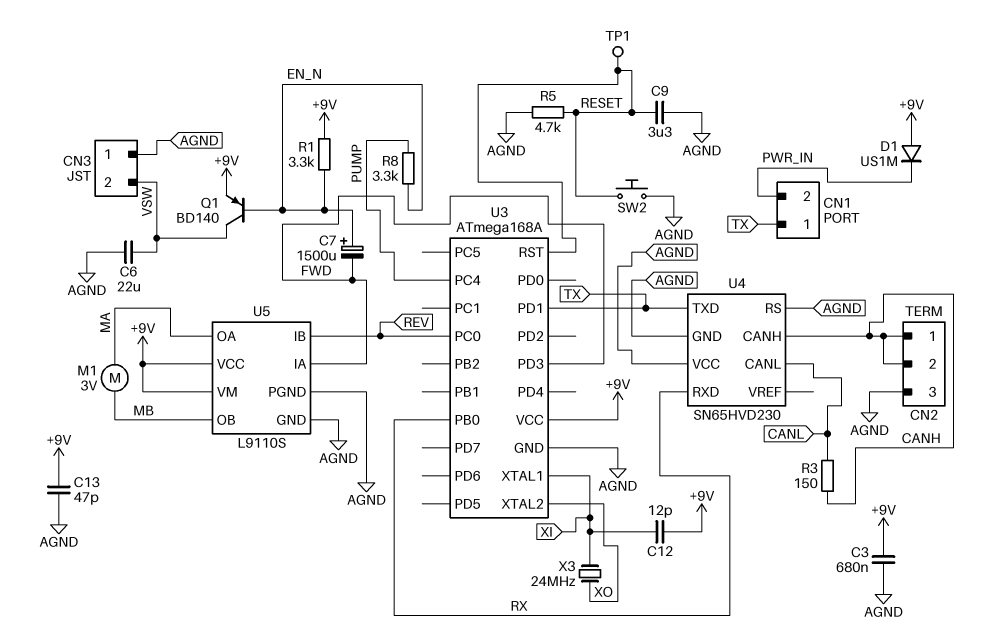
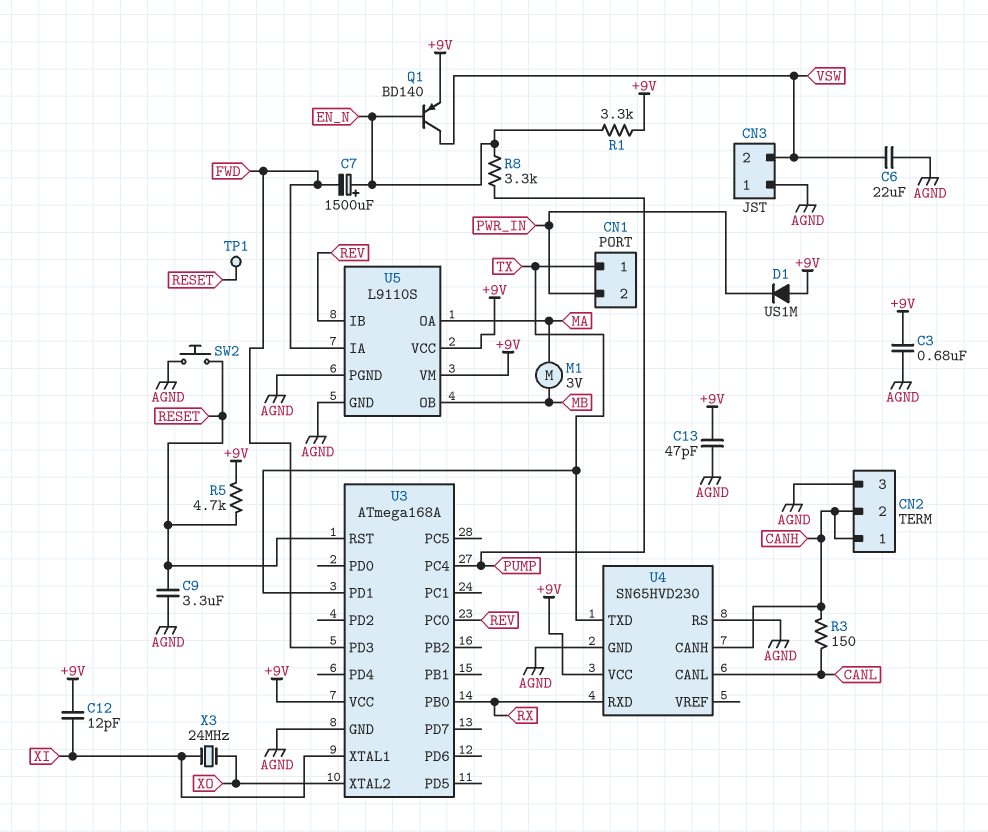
R5: 4.7k (AGND, RESET) -> 4.7k (+9V, RESET)
U4 pin VCC: AGND -> +9V

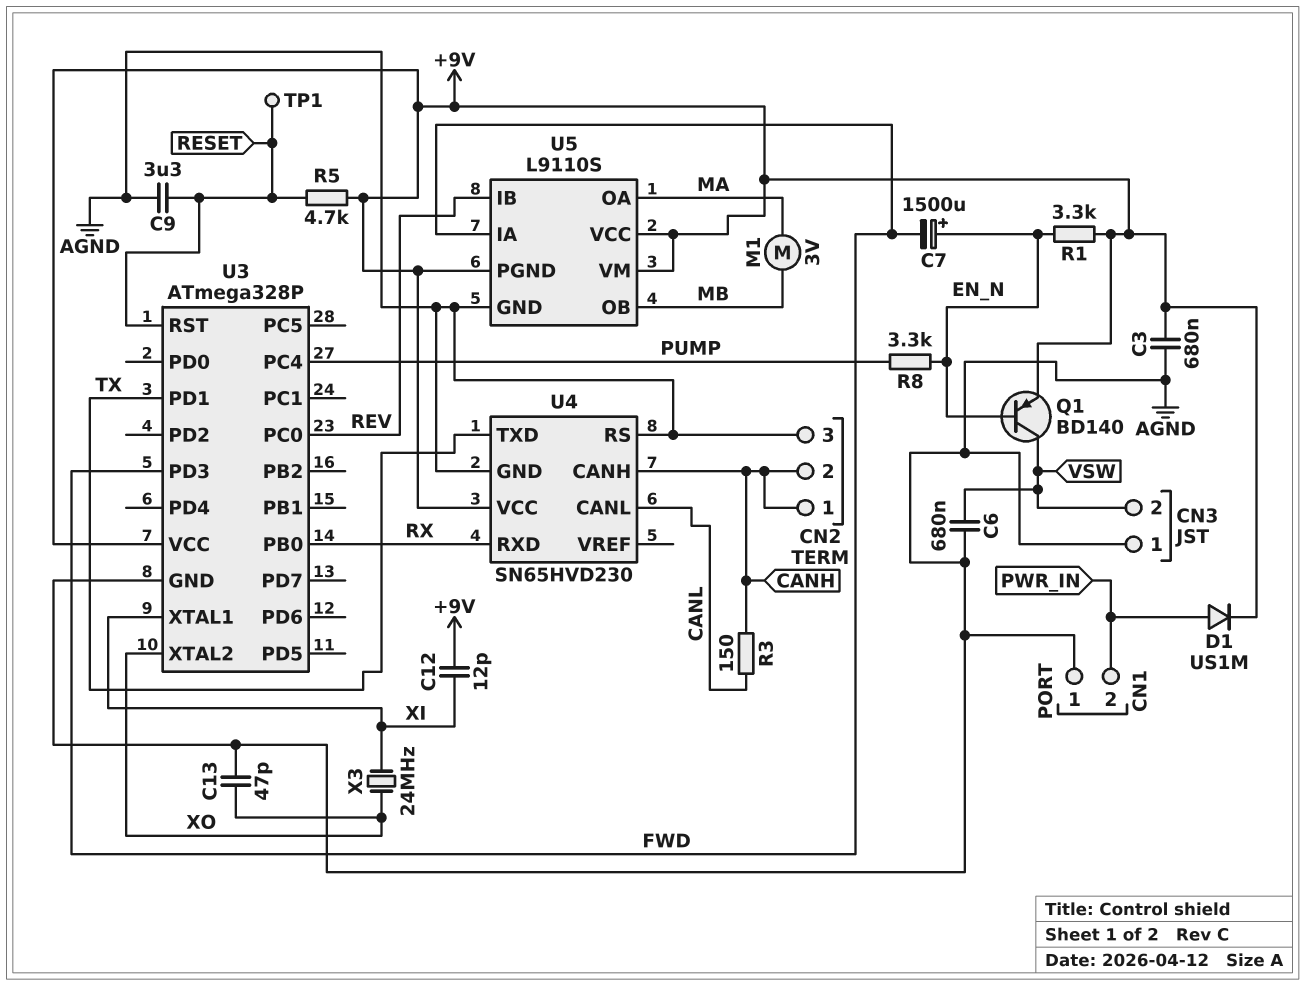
C6: 22uF (AGND, VSW) -> 680nF (AGND, VSW)
C13: 47pF (+9V, AGND) -> 47pF (AGND, XO)
CN1 pin 1: TX -> AGND
D1: diode US1M (A +9V, K PWR_IN) -> diode US1M (A PWR_IN, K +9V)
SW2: button (AGND, RESET) -> none
U3: ATmega168A -> ATmega328P
U5 pin PGND: AGND -> +9V

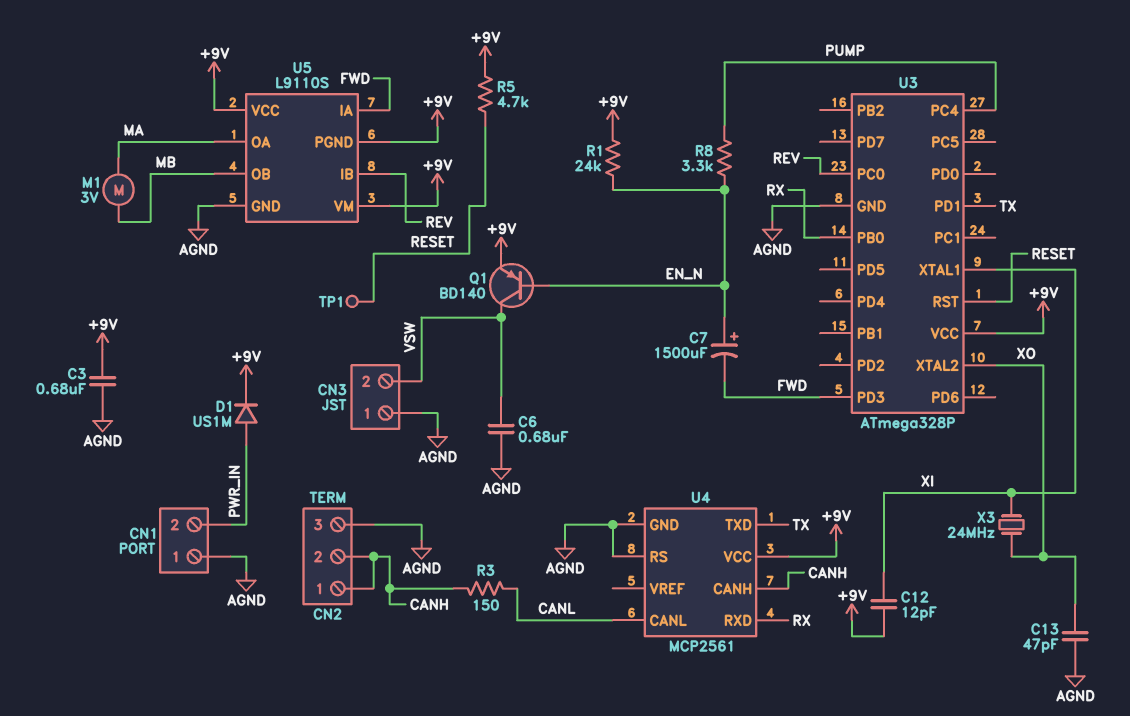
C9: 3.3uF (AGND, RESET) -> none
R1: 3.3k (+9V, EN_N) -> 24k (+9V, EN_N)
U4: SN65HVD230 -> MCP2561

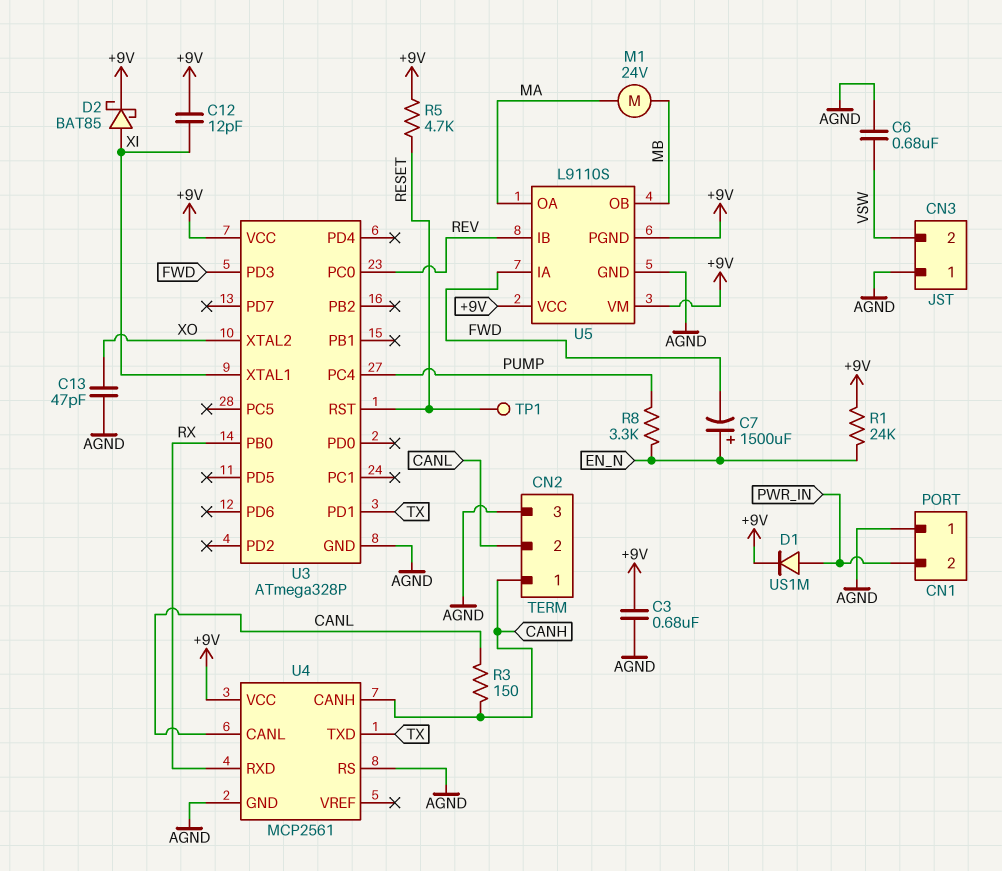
CN2 pin 2: CANH -> CANL
D2: none -> schottky BAT85 (A XI, K +9V)
M1: motor 3V (MA, MB) -> motor 24V (MA, MB)
Q1: PNP BD140 (B EN_N, C VSW, E +9V) -> none
X3: 24MHz (XI, XO) -> none

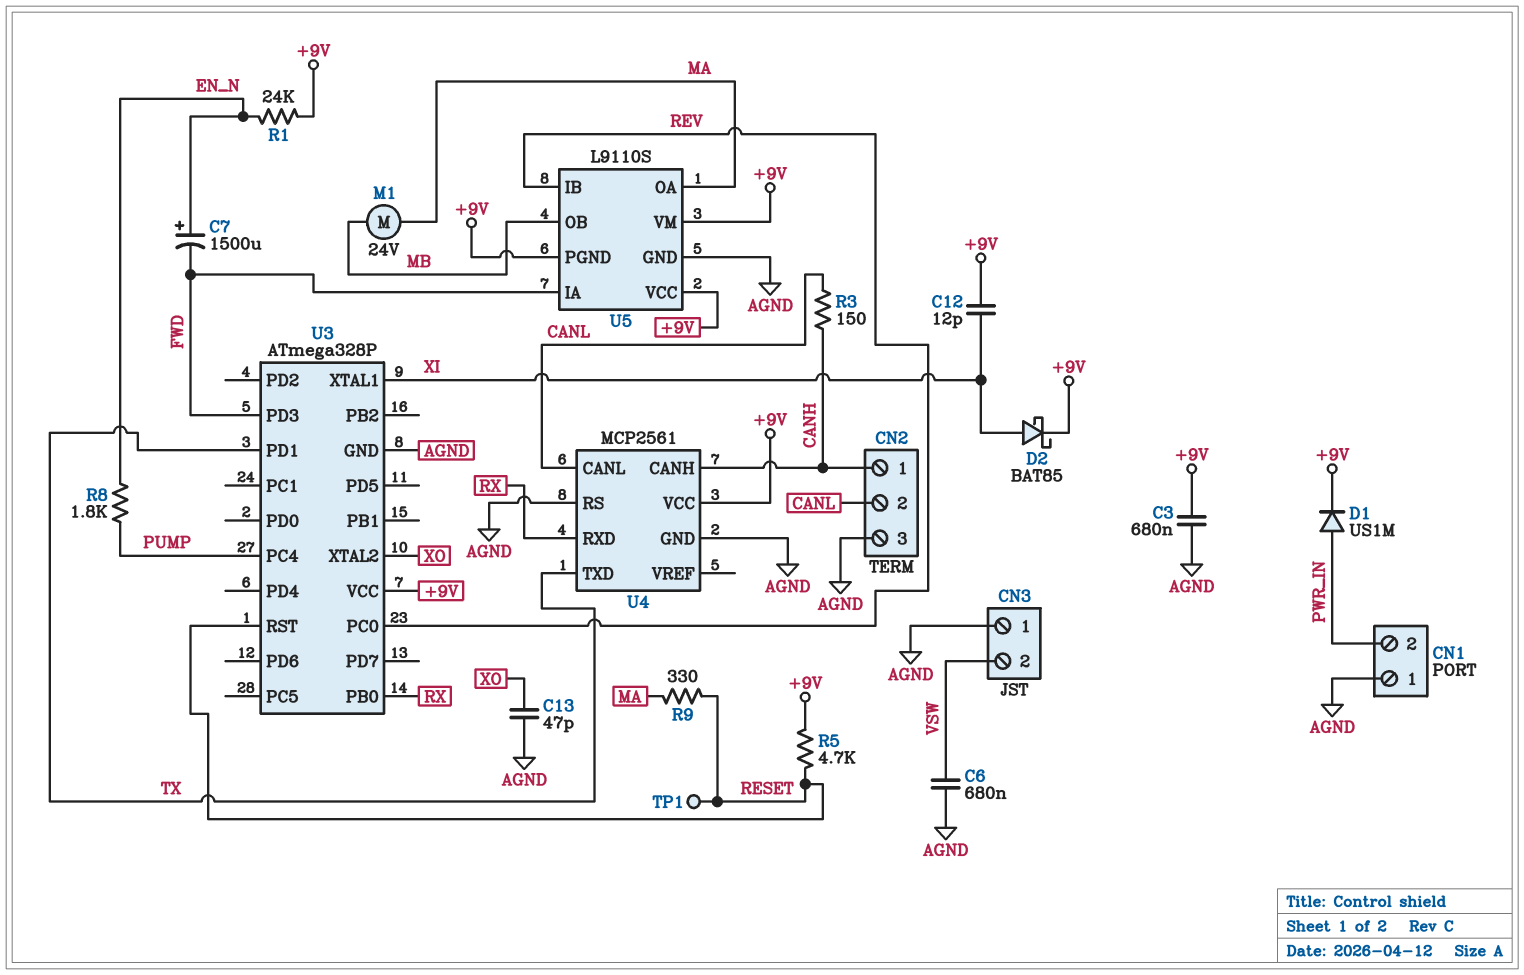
R8: 3.3k (EN_N, PUMP) -> 1.8k (EN_N, PUMP)
R9: none -> 330 (MA, RESET)

